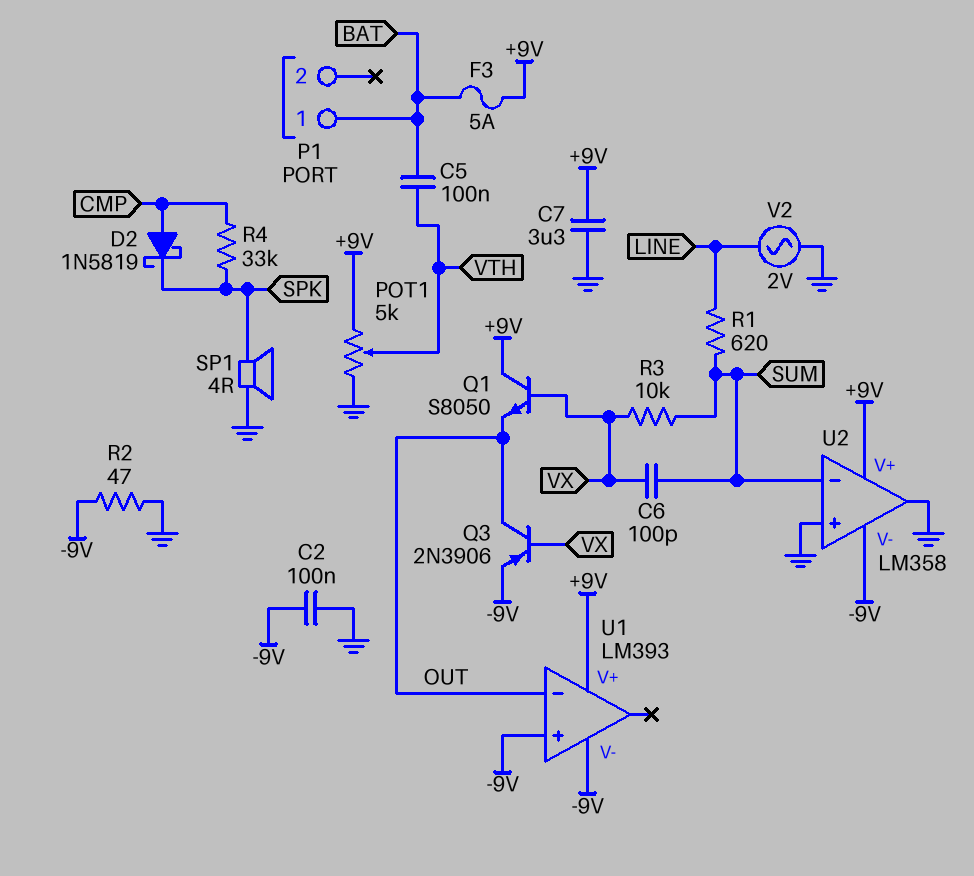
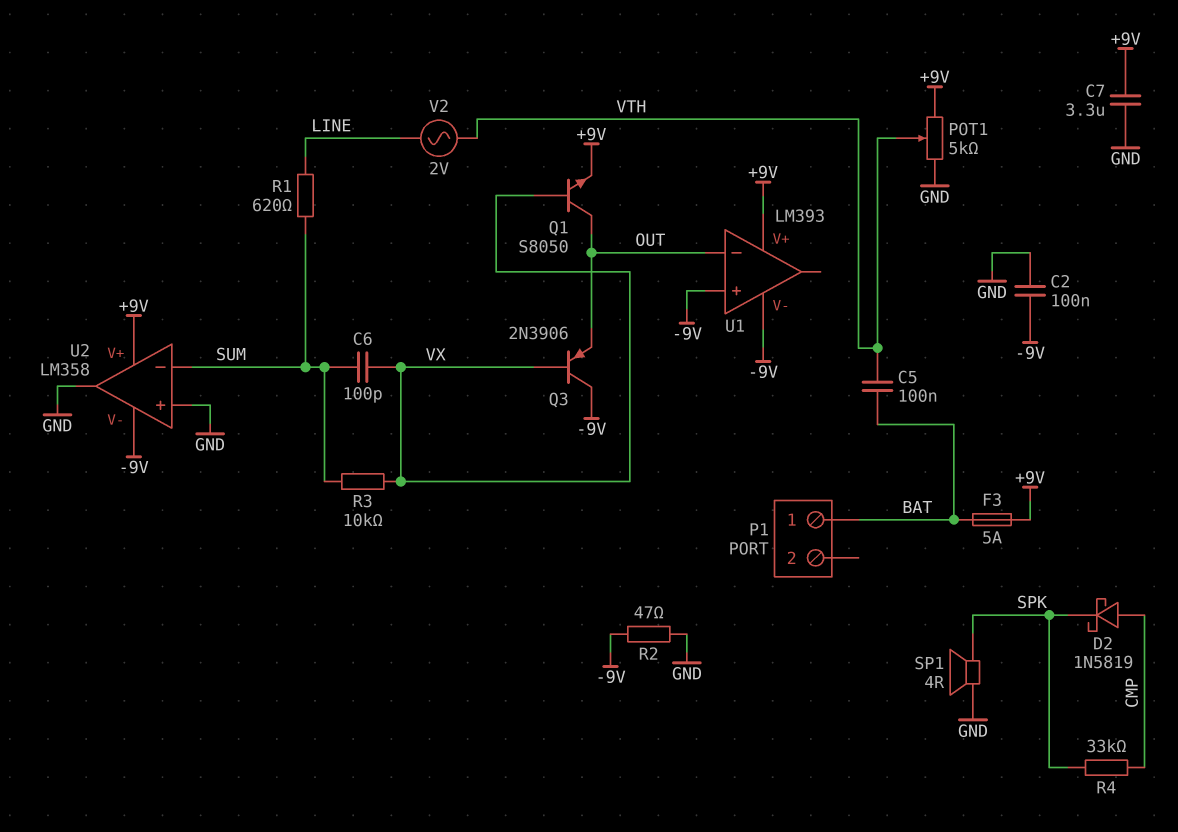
Q1: NPN S8050 (B VX, C +9V, E OUT) -> NPN S8050 (B VX, C OUT, E +9V)
Q3: PNP 2N3906 (B VX, C OUT, E -9V) -> PNP 2N3906 (B VX, C -9V, E OUT)
V2: AC 2V (GND, LINE) -> AC 2V (LINE, VTH)

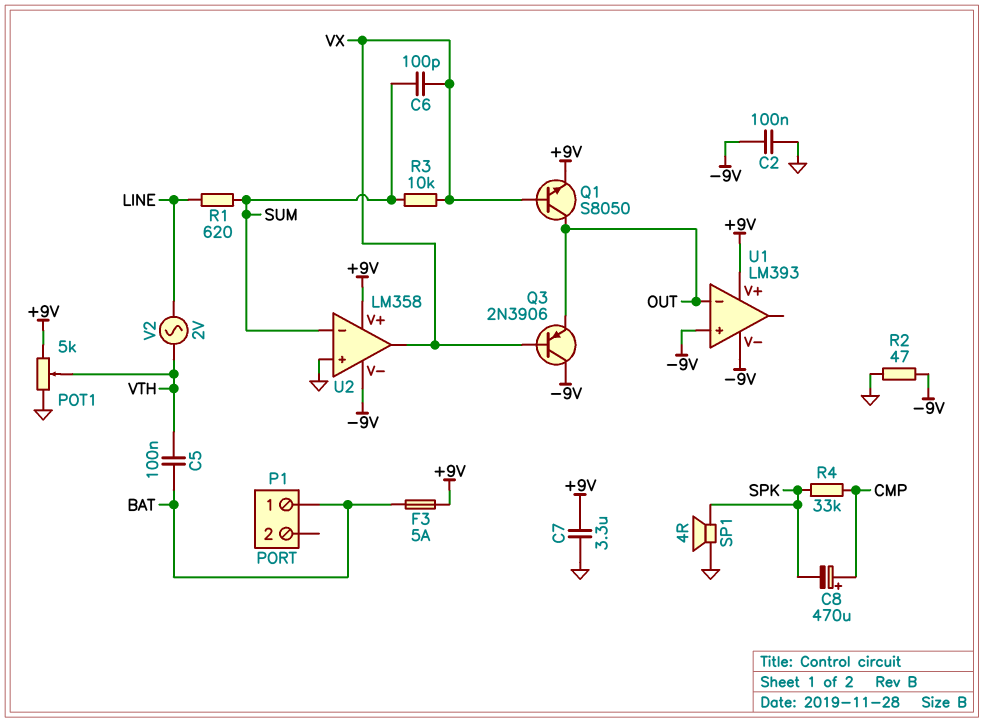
C8: none -> 470uF (plus CMP, minus SPK)
D2: schottky 1N5819 (A CMP, K SPK) -> none
U2 pin out: GND -> VX

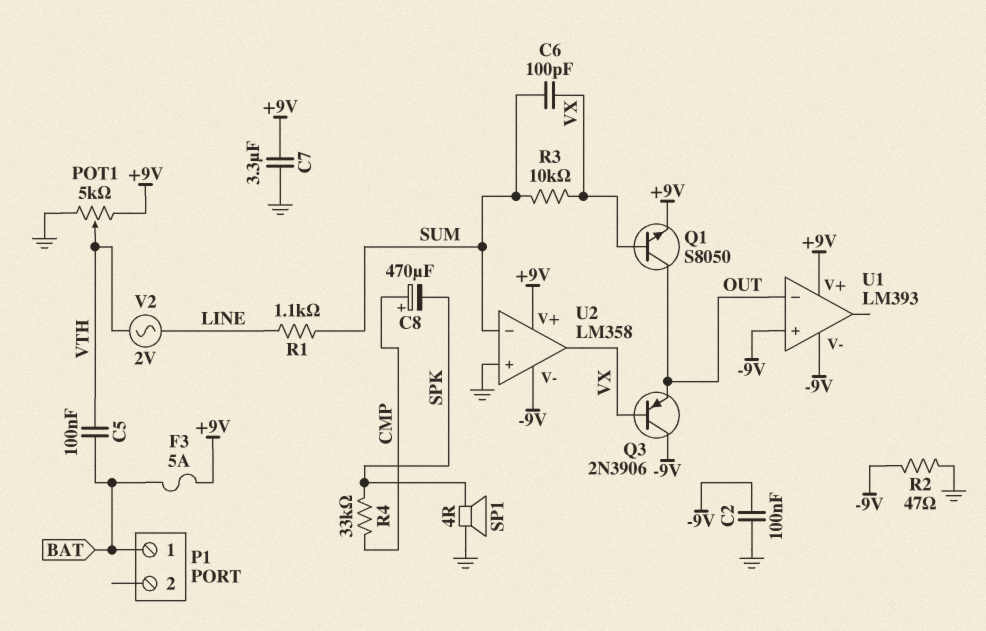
R1: 620 (LINE, SUM) -> 1.1k (LINE, SUM)

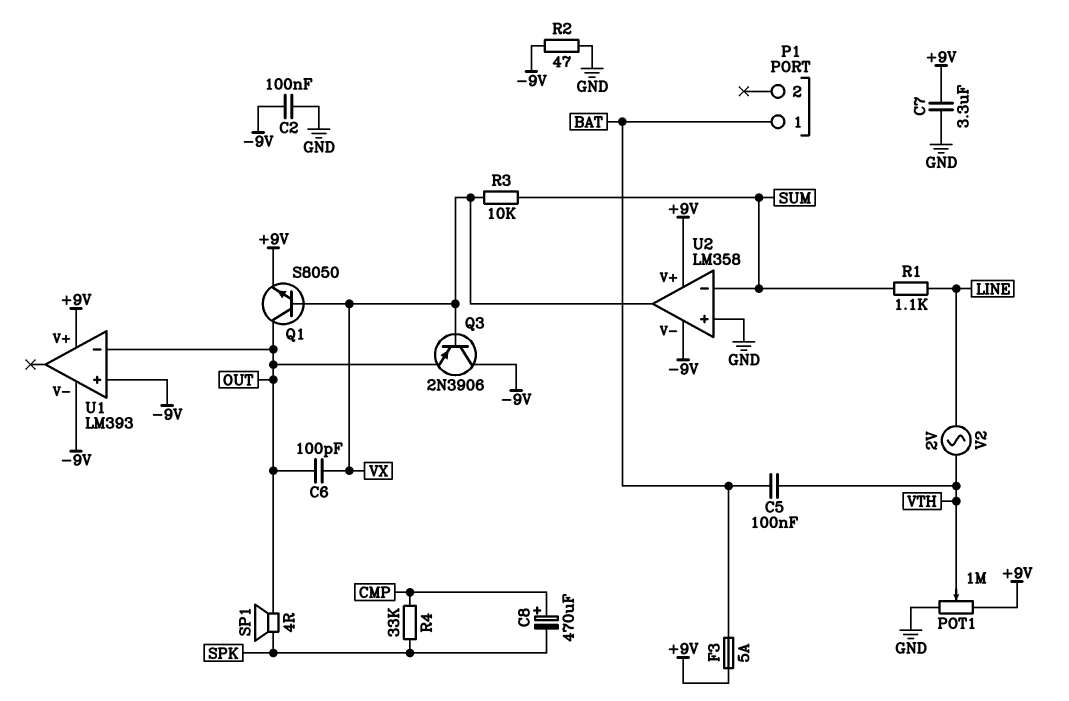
C6: 100pF (SUM, VX) -> 100pF (OUT, VX)
POT1: 5k (+9V, GND, wiper VTH) -> 1M (+9V, GND, wiper VTH)
SP1: speaker 4R (GND, SPK) -> speaker 4R (OUT, SPK)

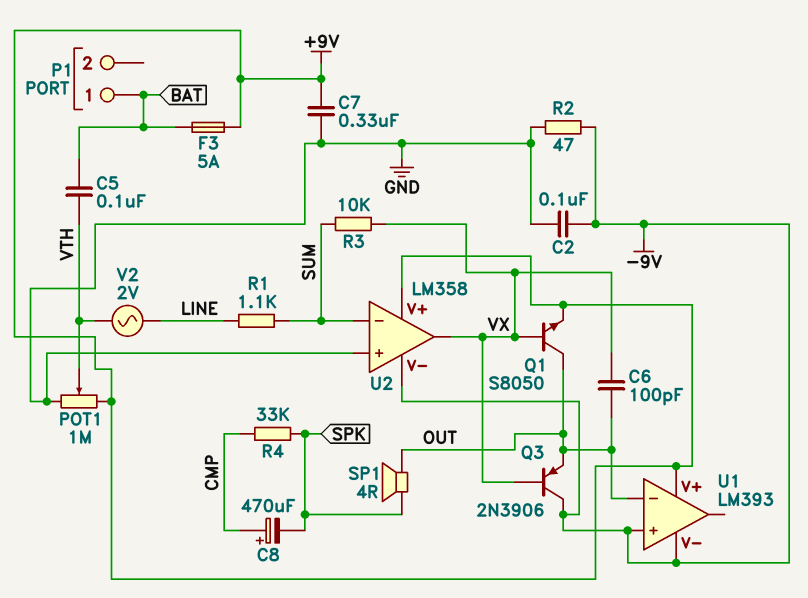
C7: 3.3uF (+9V, GND) -> 330nF (+9V, GND)

